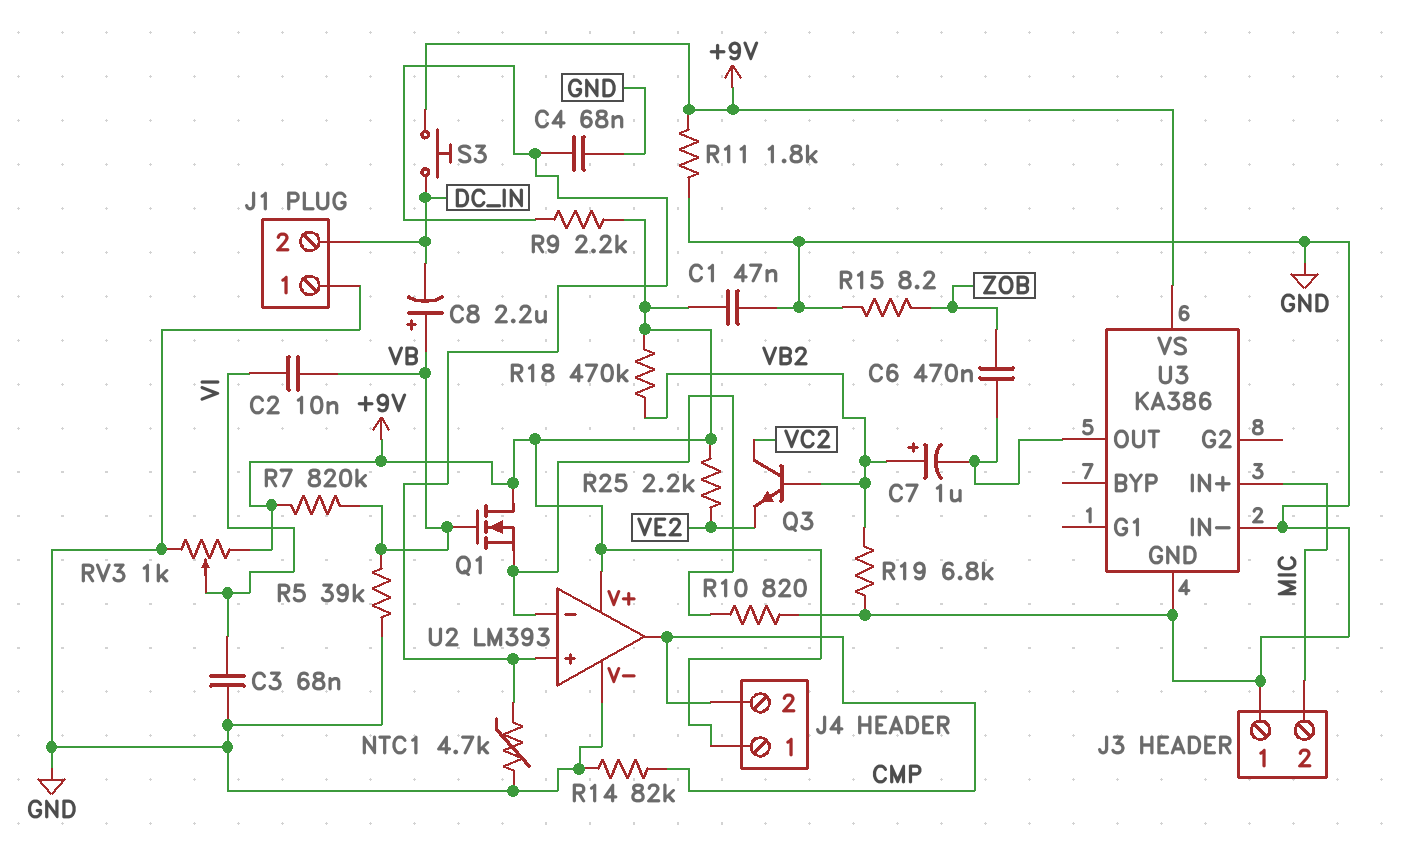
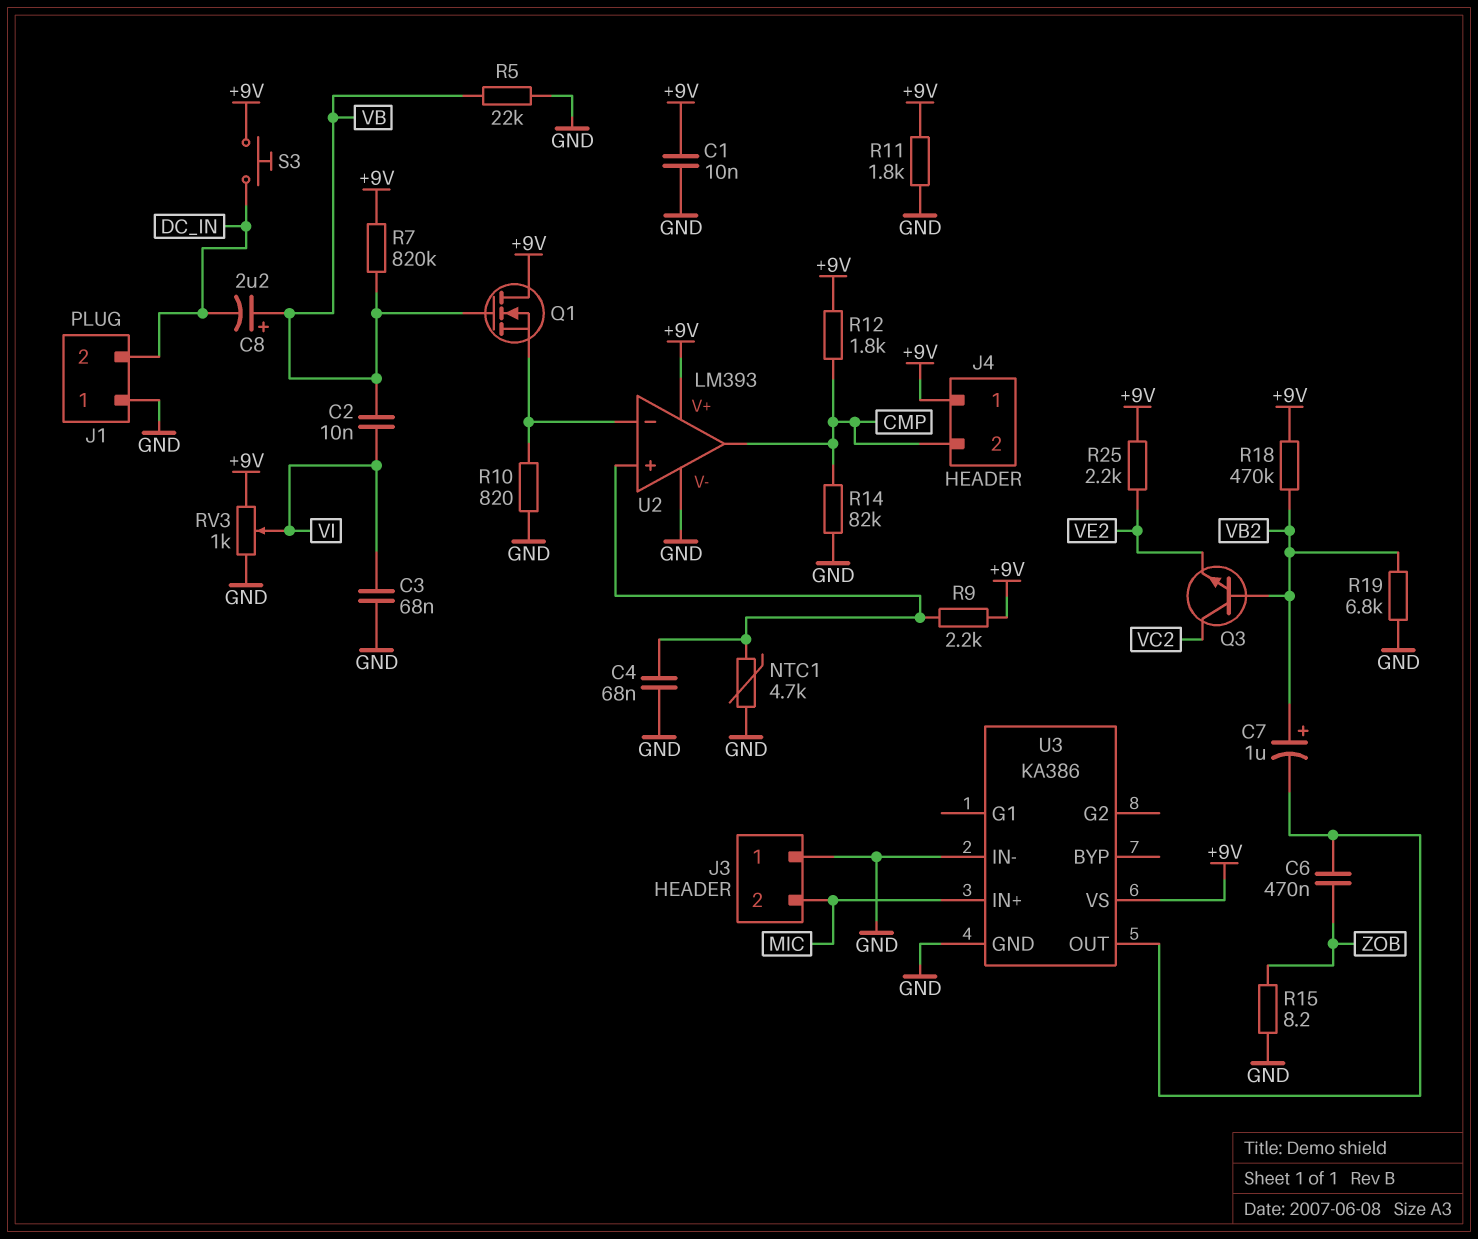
C1: 47nF (+9V, GND) -> 10nF (+9V, GND)
R5: 39k (GND, VB) -> 22k (GND, VB)
R12: none -> 1.8k (+9V, CMP)

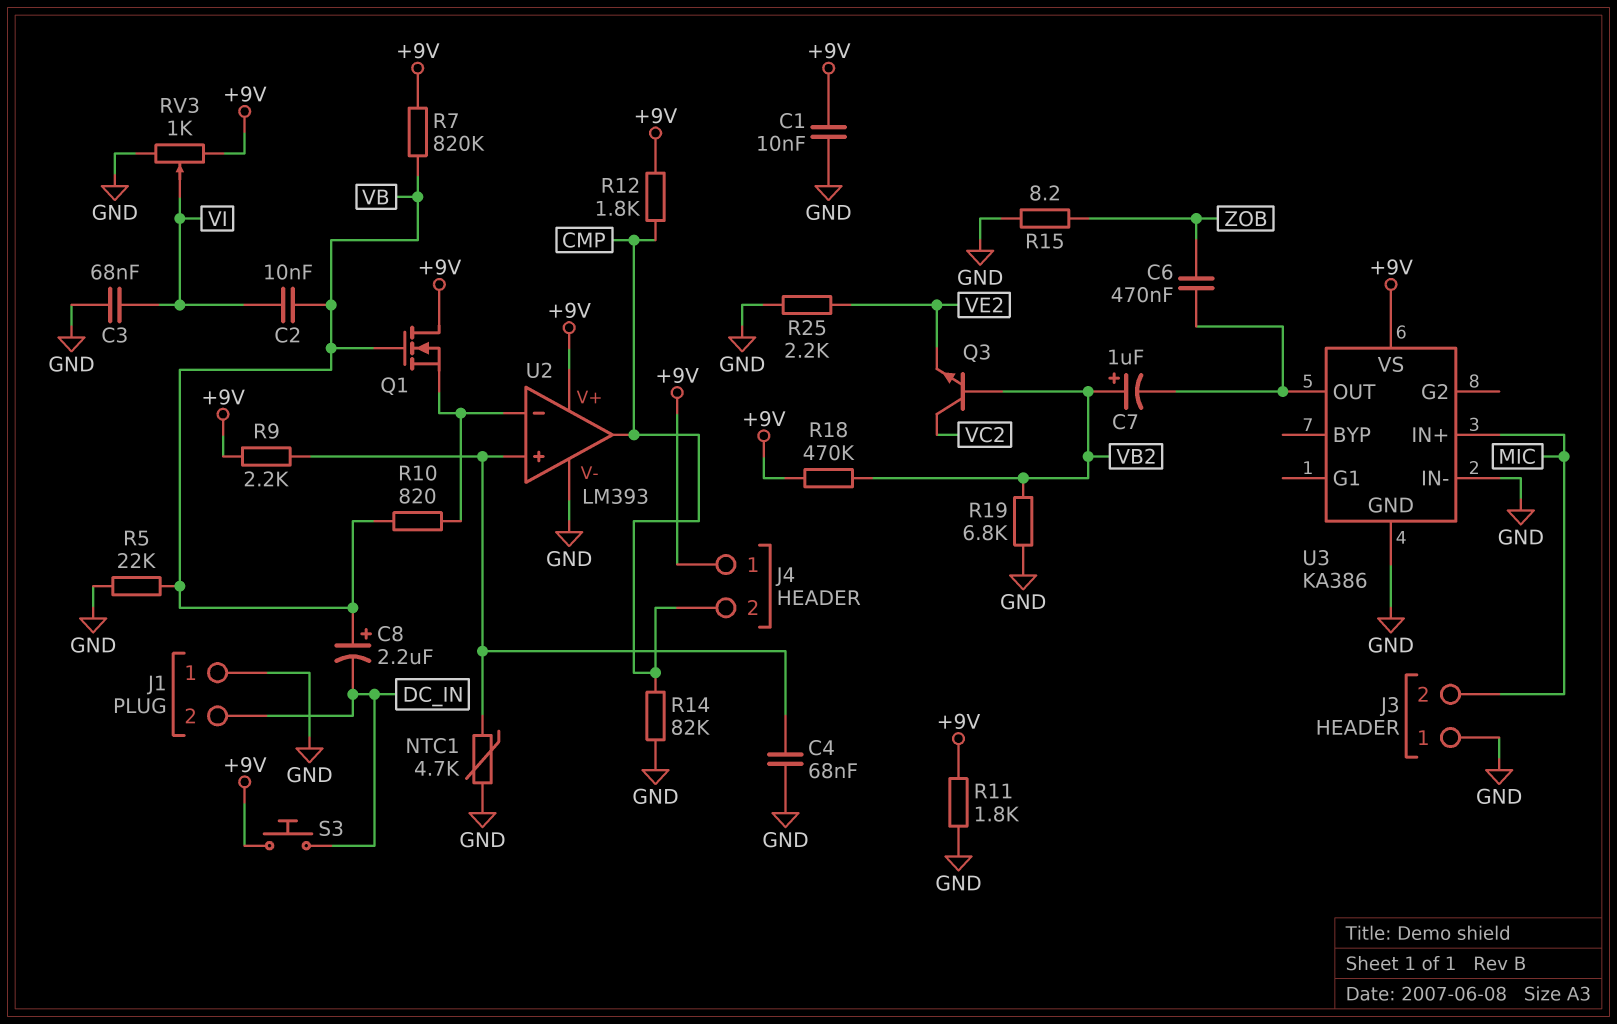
R10: 820 (GND, U2/in-) -> 820 (U2/in-, VB)
R25: 2.2k (+9V, VE2) -> 2.2k (GND, VE2)

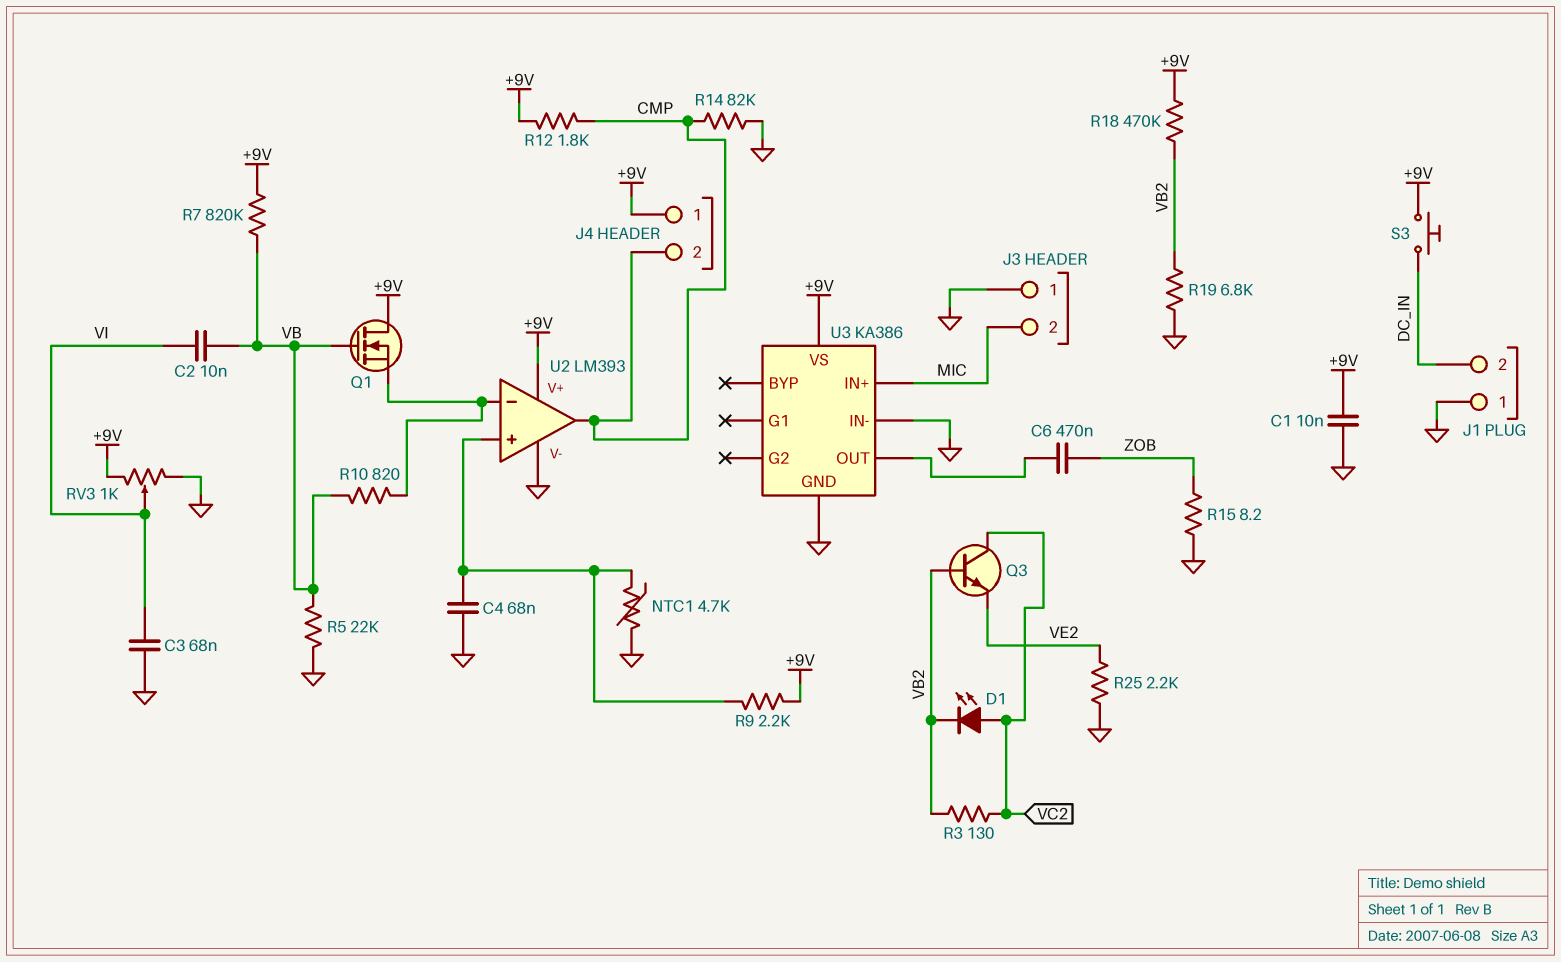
C7: 1uF (plus VB2, minus U3/OUT) -> none
C8: 2.2uF (plus VB, minus DC_IN) -> none
D1: none -> LED (A VC2, K VB2)
R3: none -> 130 (VB2, VC2)
R11: 1.8k (+9V, GND) -> none

